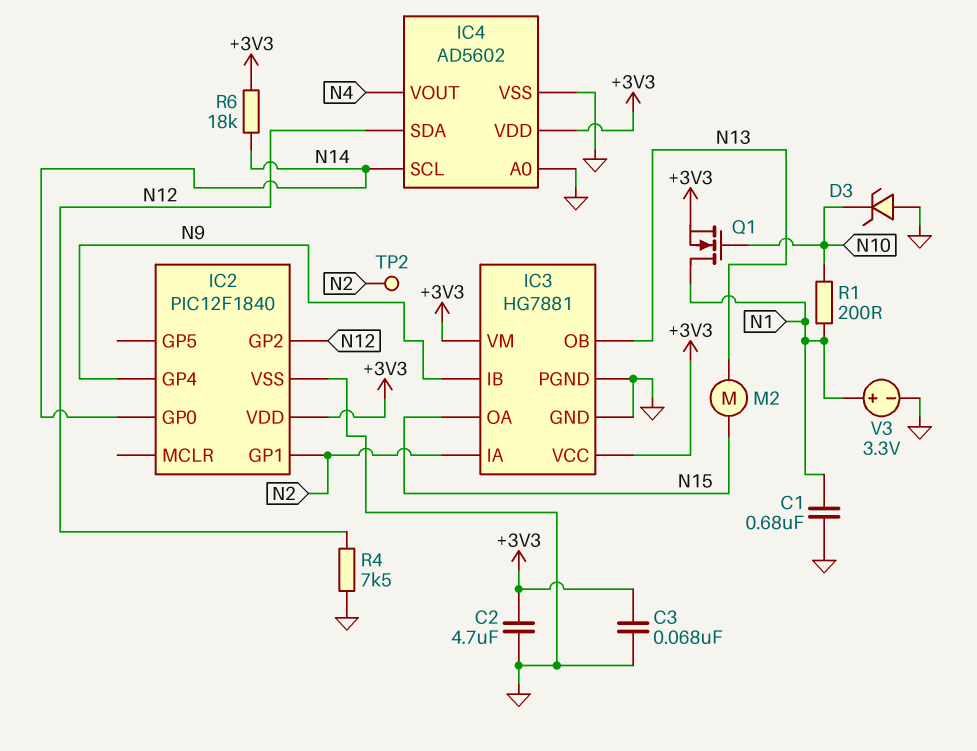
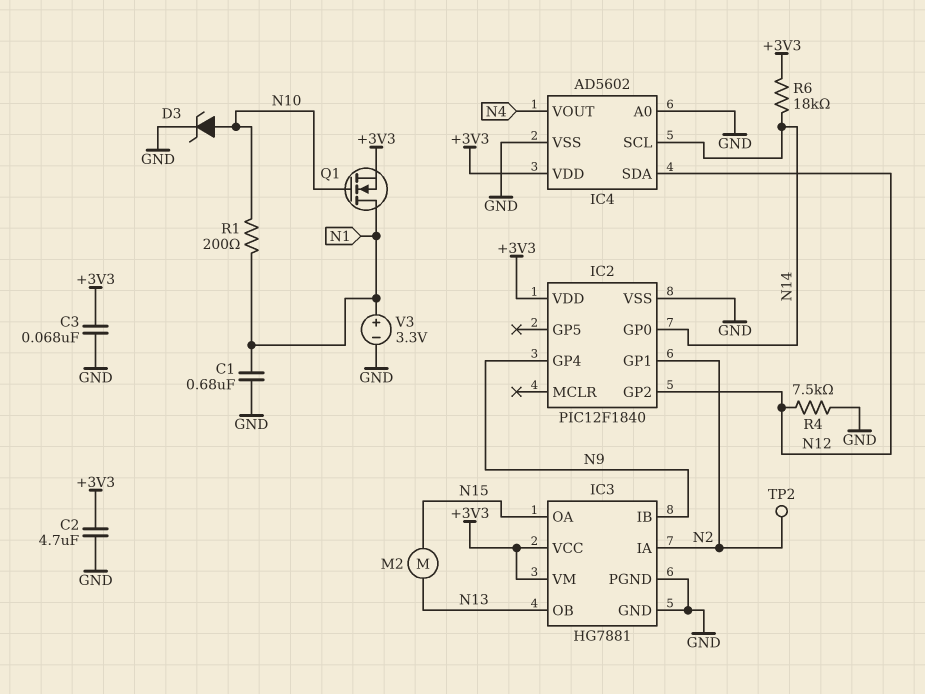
D3: zener (A GND, K N10) -> zener (A N10, K GND)

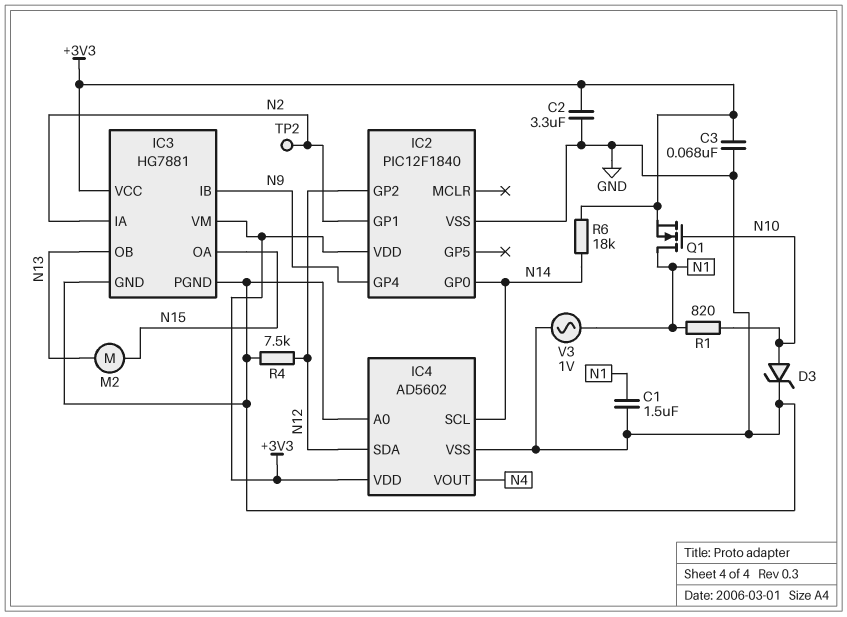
C1: 680nF (GND, N1) -> 1.5uF (GND, N1)
C2: 4.7uF (+3V3, GND) -> 3.3uF (+3V3, GND)
R1: 200 (N1, N10) -> 820 (N1, N10)
V3: 3.3V (plus N1, minus GND) -> AC 1V (GND, N1)

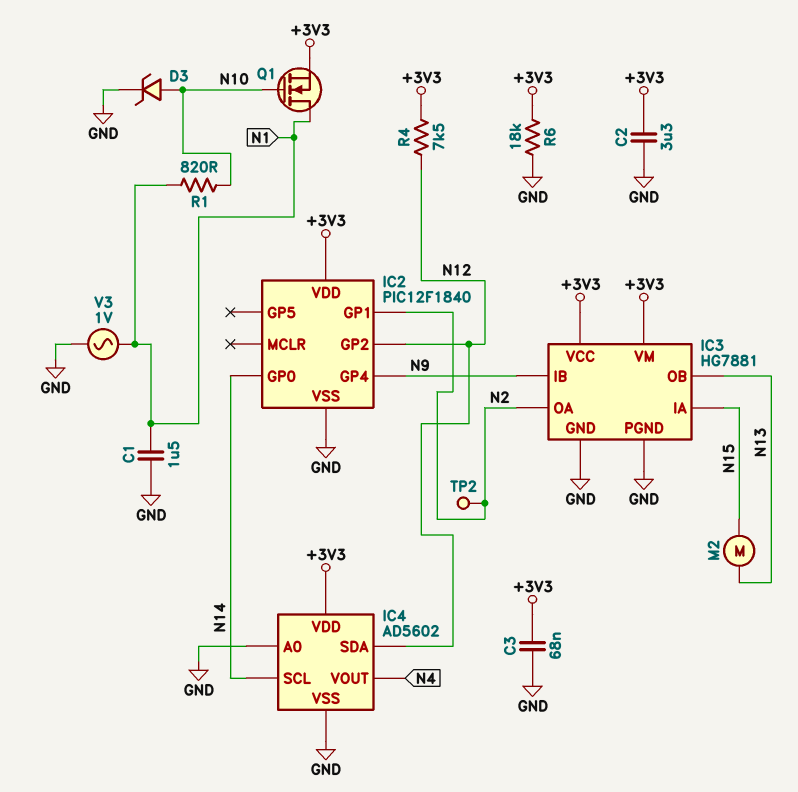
IC3 pin IA: N2 -> N15
IC3 pin OA: N15 -> N2
R4: 7.5k (GND, N12) -> 7.5k (+3V3, N12)
R6: 18k (+3V3, N14) -> 18k (+3V3, GND)

